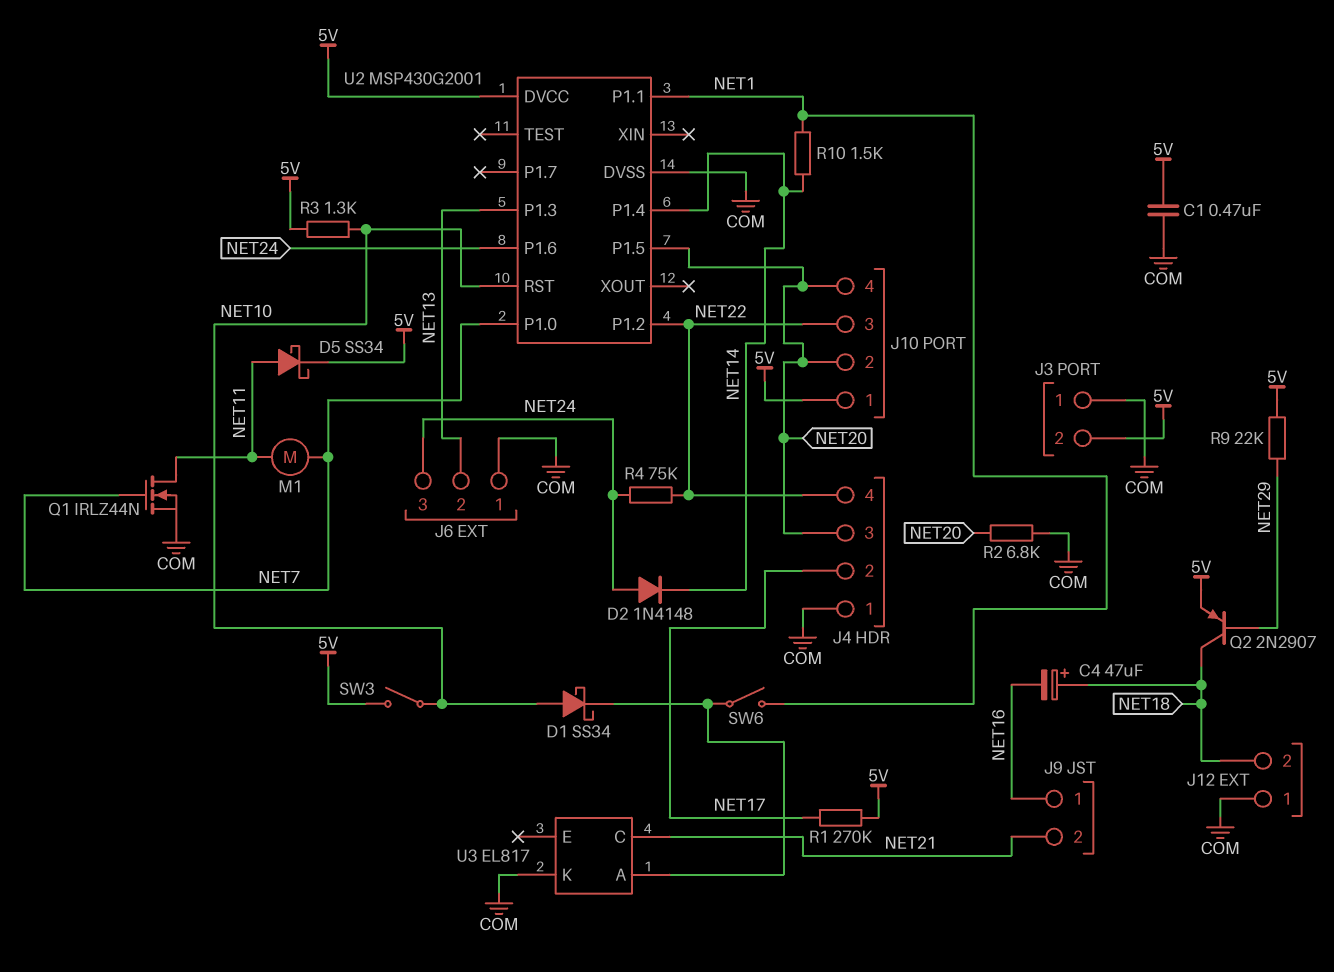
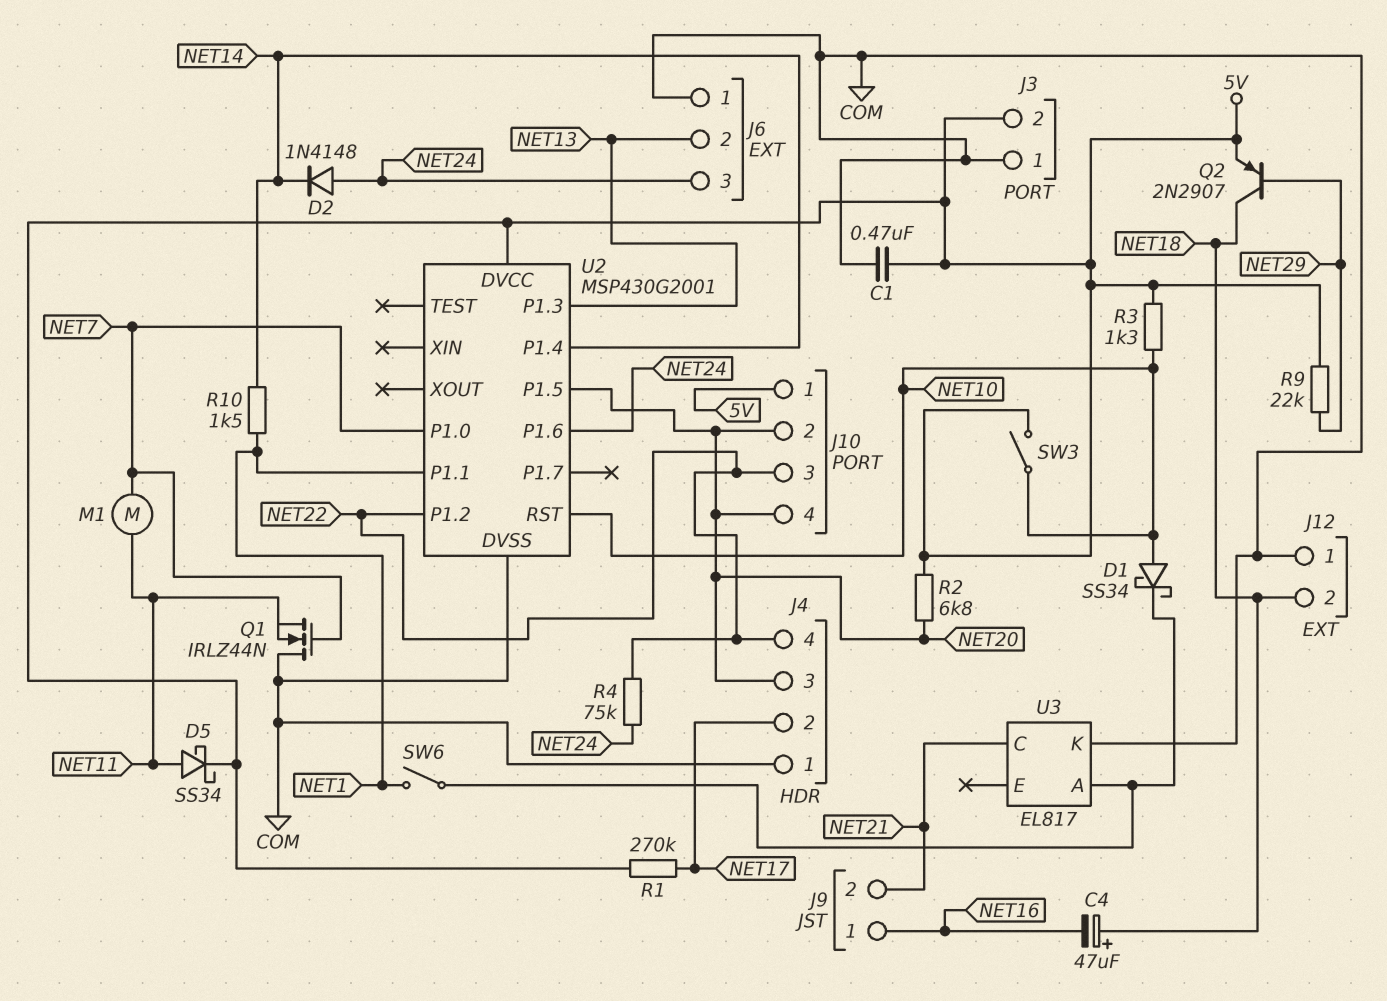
Q1: NMOS IRLZ44N (G NET7, D NET11, S COM) -> NMOS IRLZ44N (G NET7, D COM, S NET11)
R2: 6.8k (COM, NET20) -> 6.8k (5V, NET20)

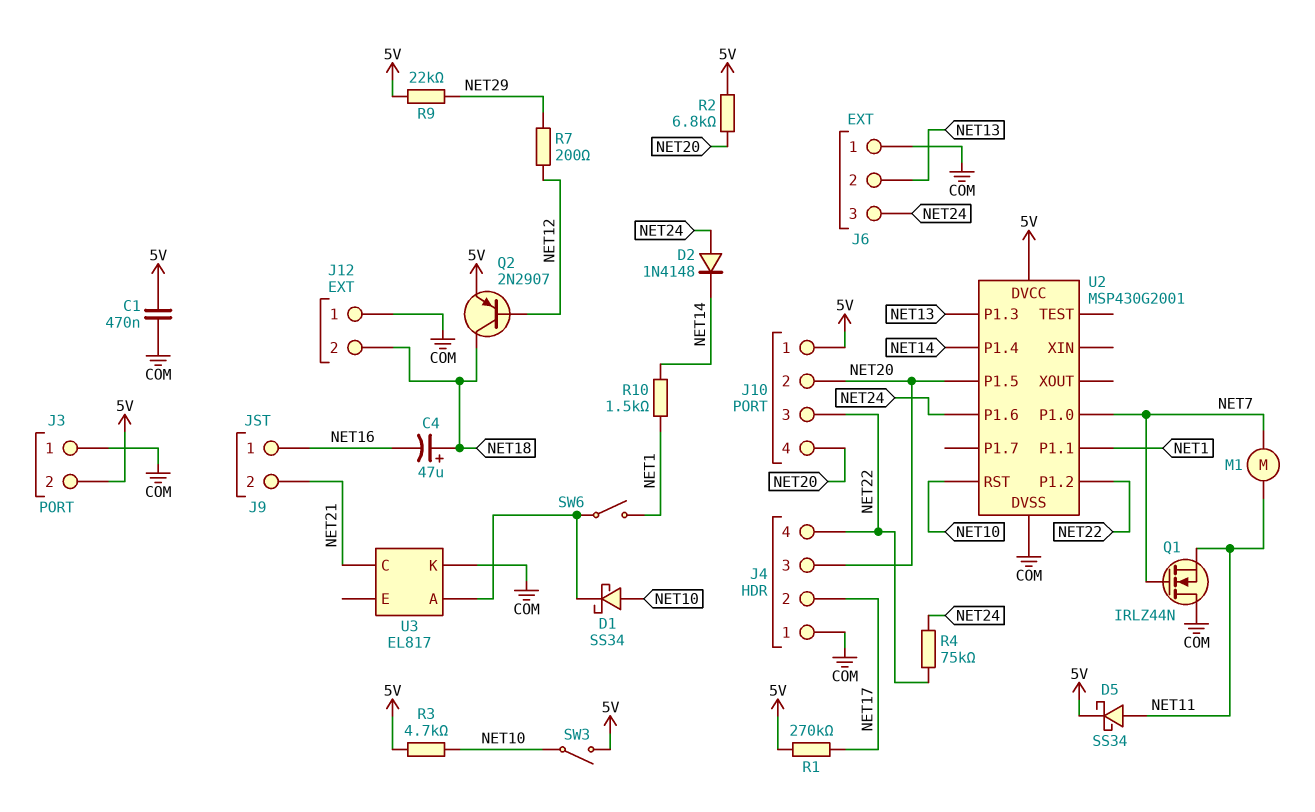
Q2: PNP 2N2907 (B NET29, C NET18, E 5V) -> PNP 2N2907 (B NET12, C NET18, E 5V)
R3: 1.3k (5V, NET10) -> 4.7k (5V, NET10)
R7: none -> 200 (NET12, NET29)

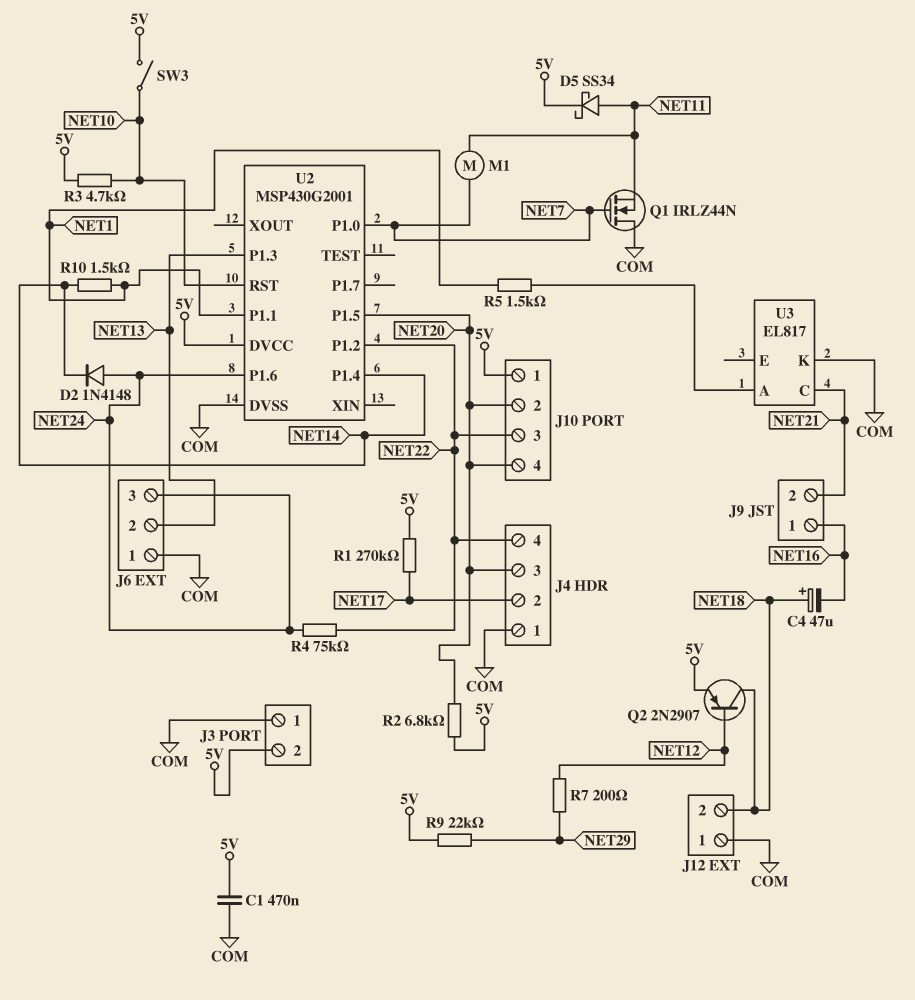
D1: schottky SS34 (A NET10, K U3/A) -> none
R5: none -> 1.5k (NET1, U3/A)
SW6: switch (NET1, U3/A) -> none

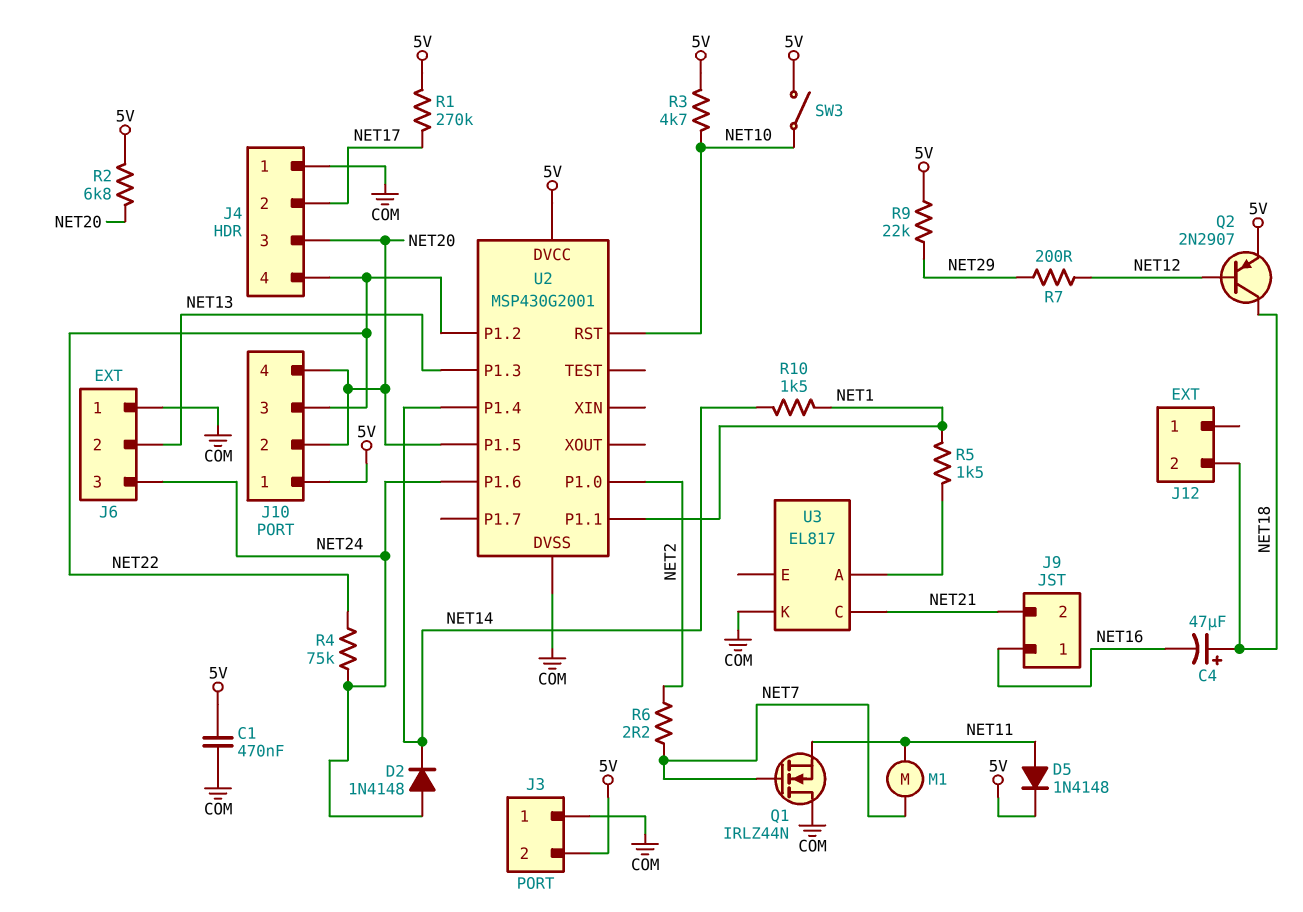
D5: schottky SS34 (A NET11, K 5V) -> diode 1N4148 (A NET11, K 5V)
J12 pin 1: COM -> none
R6: none -> 2.2 (NET2, NET7)
U2 pin P1.0: NET7 -> NET2

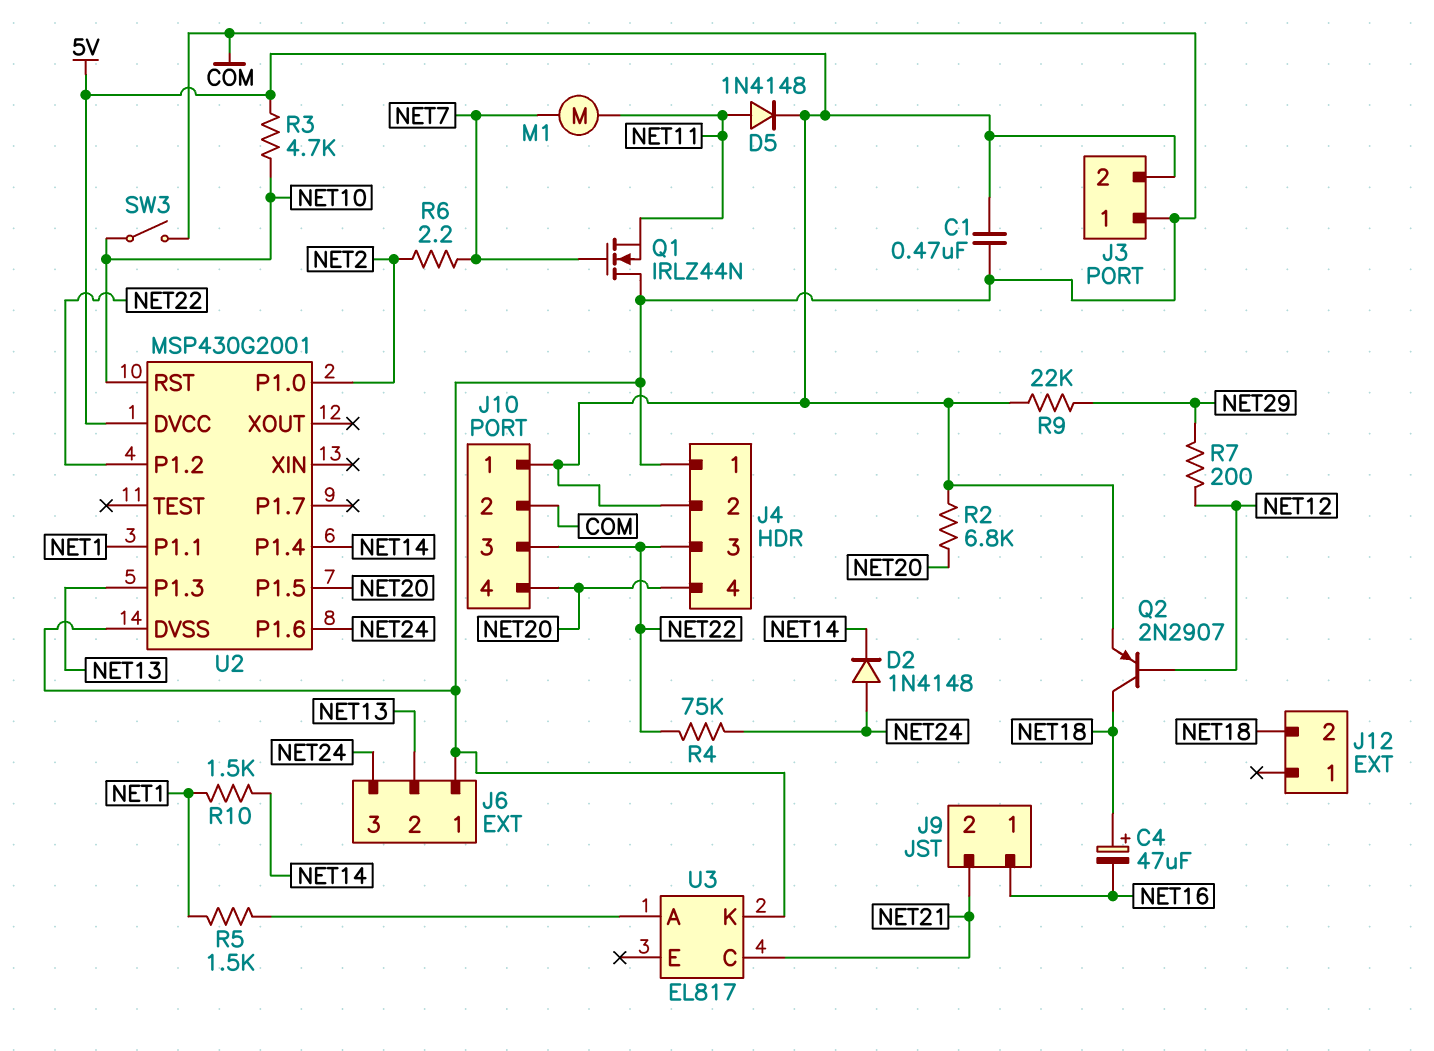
J4 pin 2: NET17 -> 5V
J4 pin 3: NET20 -> NET22
J4 pin 4: NET22 -> NET20
J10 pin 2: NET20 -> COM
R1: 270k (5V, NET17) -> none
SW3: switch (5V, NET10) -> switch (COM, NET10)

